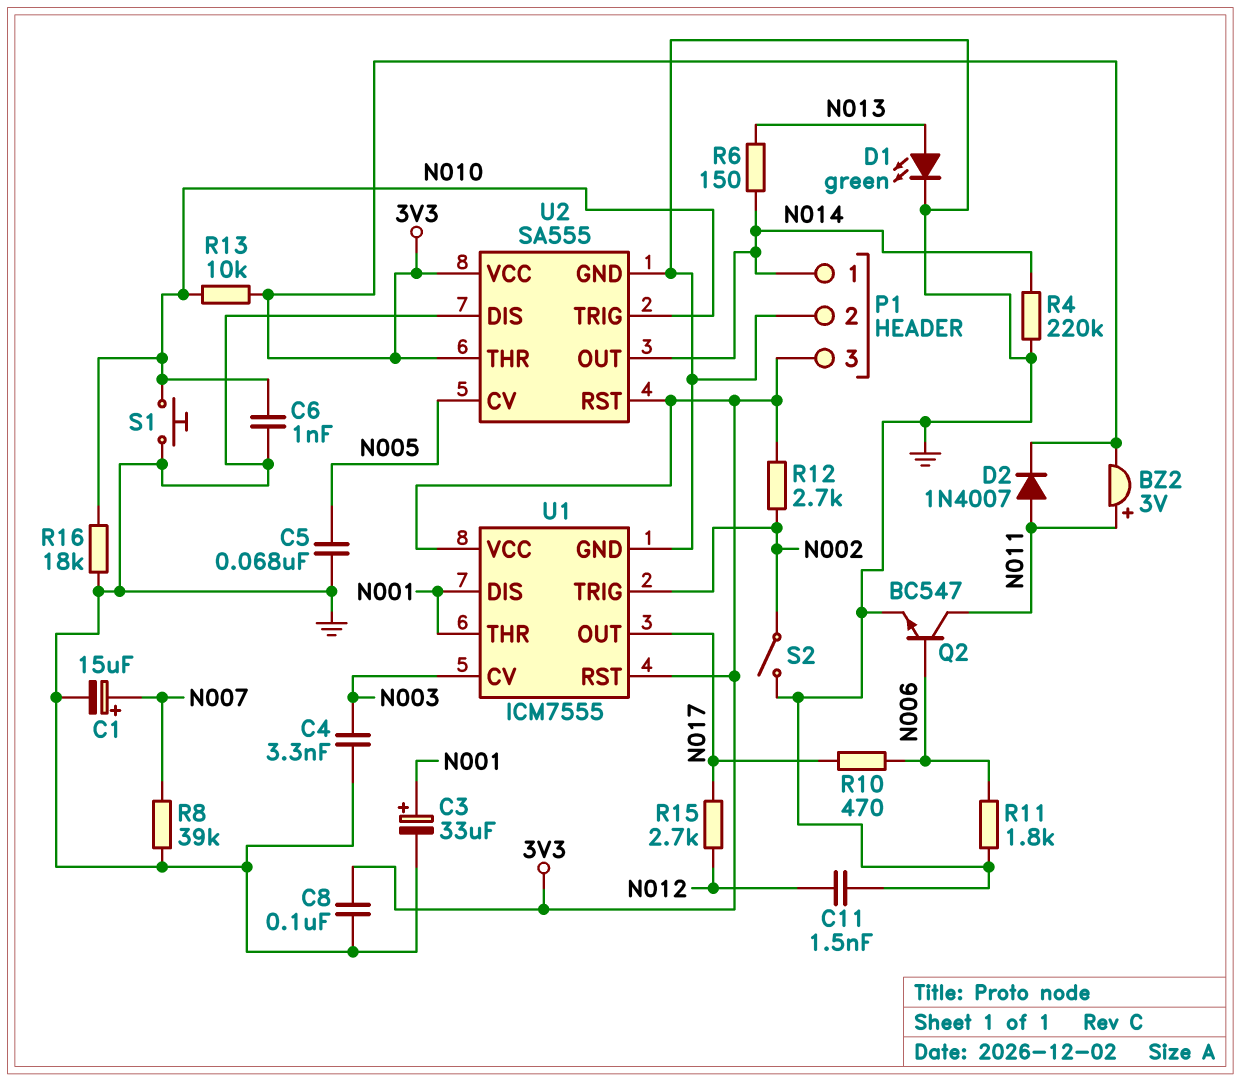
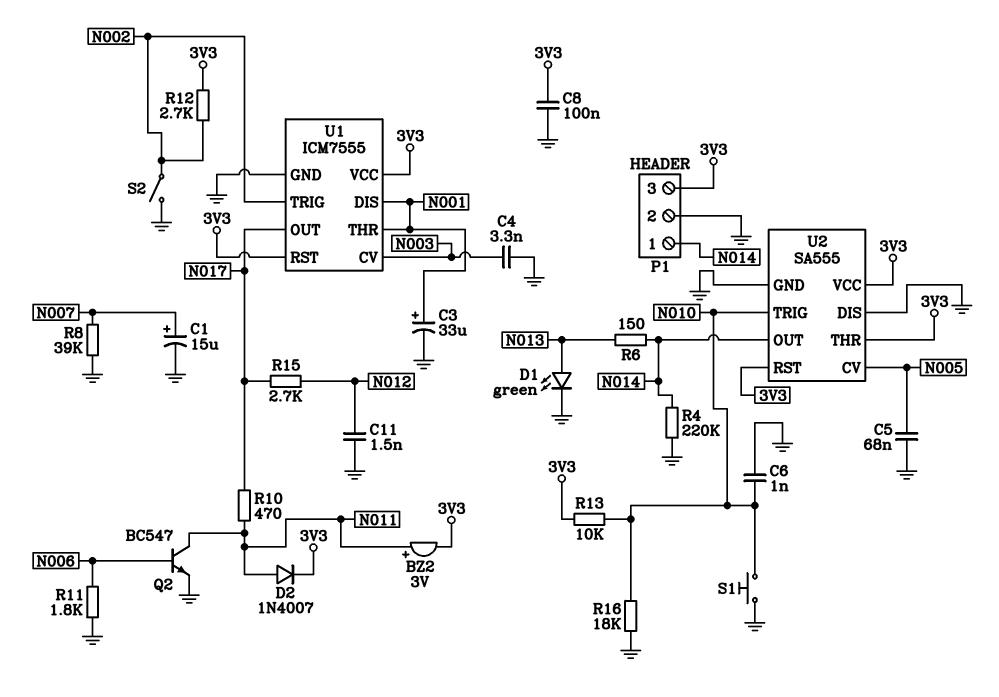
R10: 470 (N006, N017) -> 470 (N011, N017)

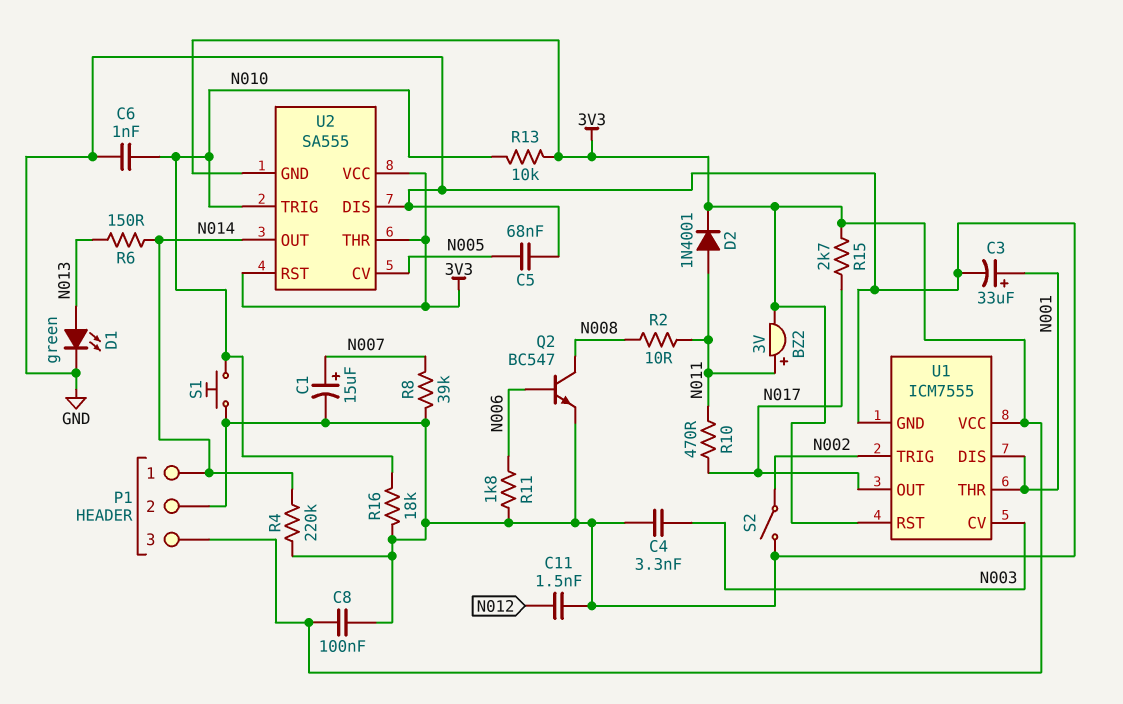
D2: diode 1N4007 (A N011, K 3V3) -> diode 1N4001 (A N011, K 3V3)
Q2: NPN BC547 (B N006, C N011, E GND) -> NPN BC547 (B N006, C N008, E GND)
R2: none -> 10 (N008, N011)
R12: 2.7k (3V3, N002) -> none
R15: 2.7k (N012, N017) -> 2.7k (3V3, N017)
U2 pin GND: GND -> 3V3

